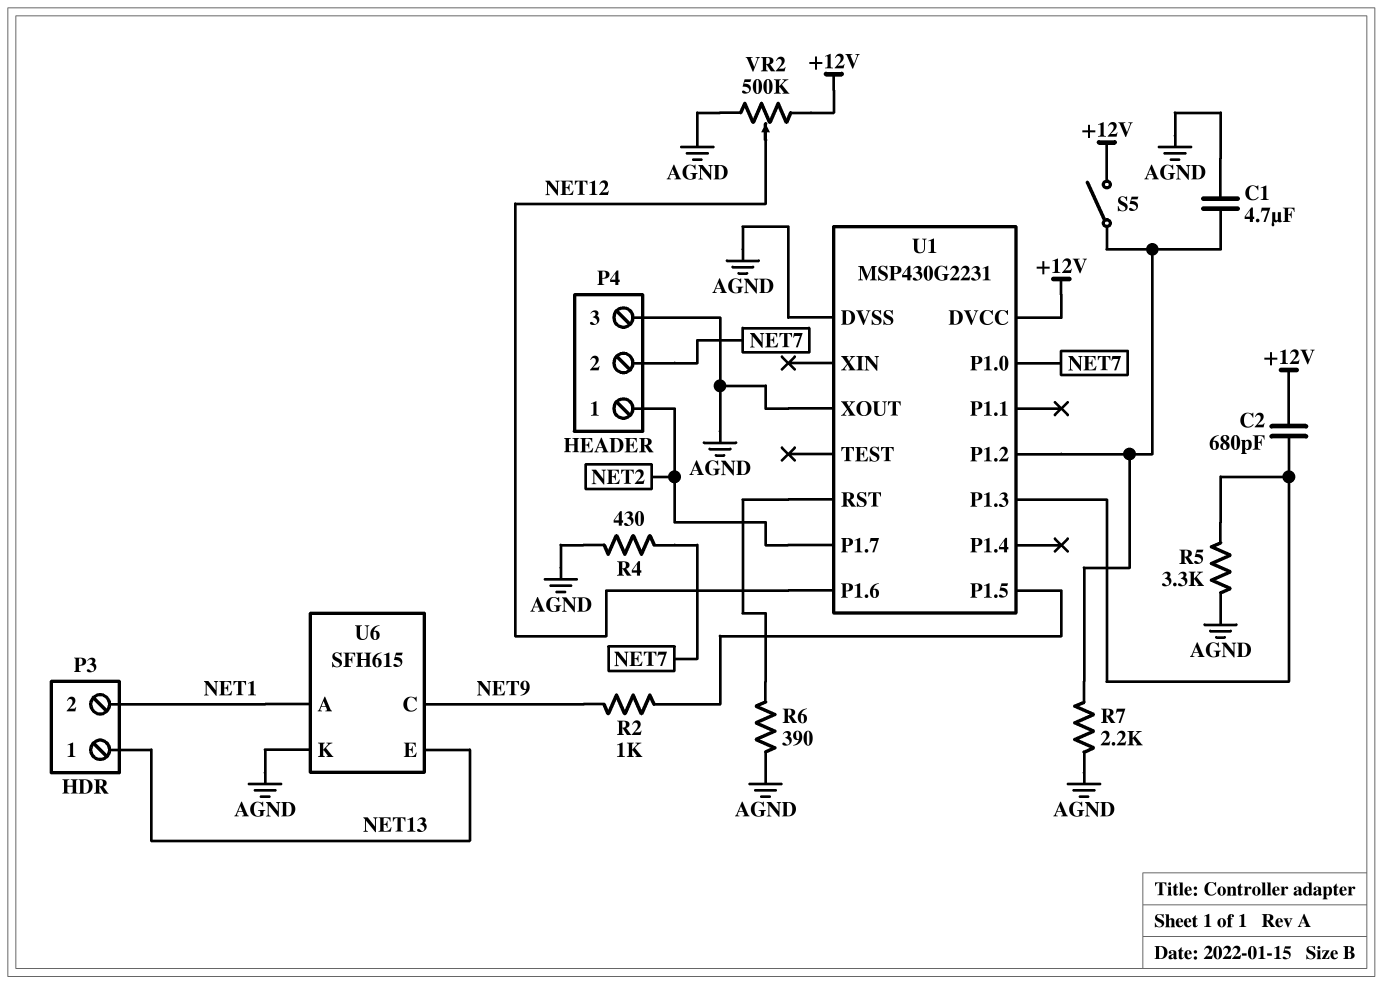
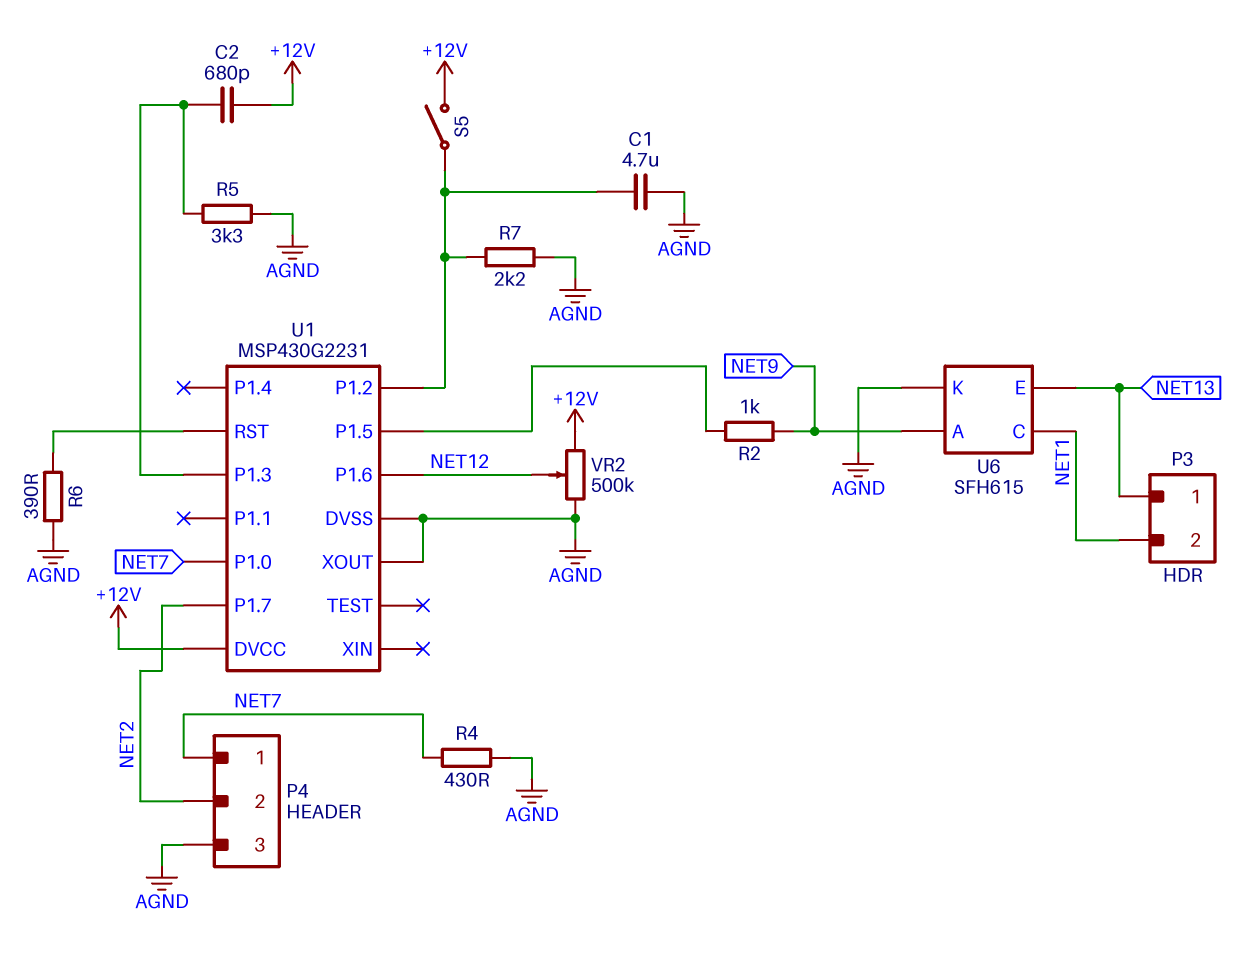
P4 pin 1: NET2 -> NET7
P4 pin 2: NET7 -> NET2
U6 pin A: NET1 -> NET9
U6 pin C: NET9 -> NET1

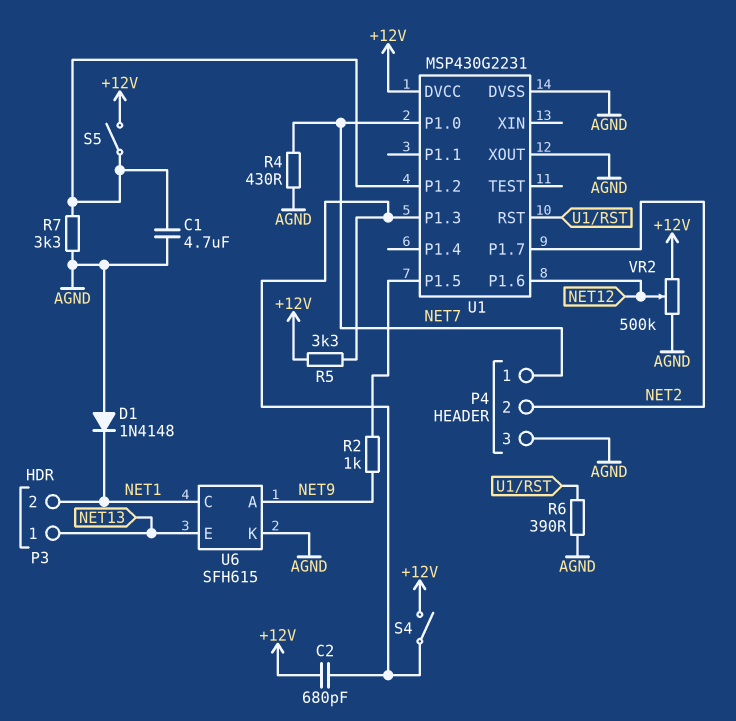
D1: none -> diode 1N4148 (A AGND, K NET1)
R5: 3.3k (AGND, U1/P1.3) -> 3.3k (+12V, U1/P1.3)
R7: 2.2k (AGND, U1/P1.2) -> 3.3k (AGND, U1/P1.2)
S4: none -> switch (+12V, U1/P1.3)

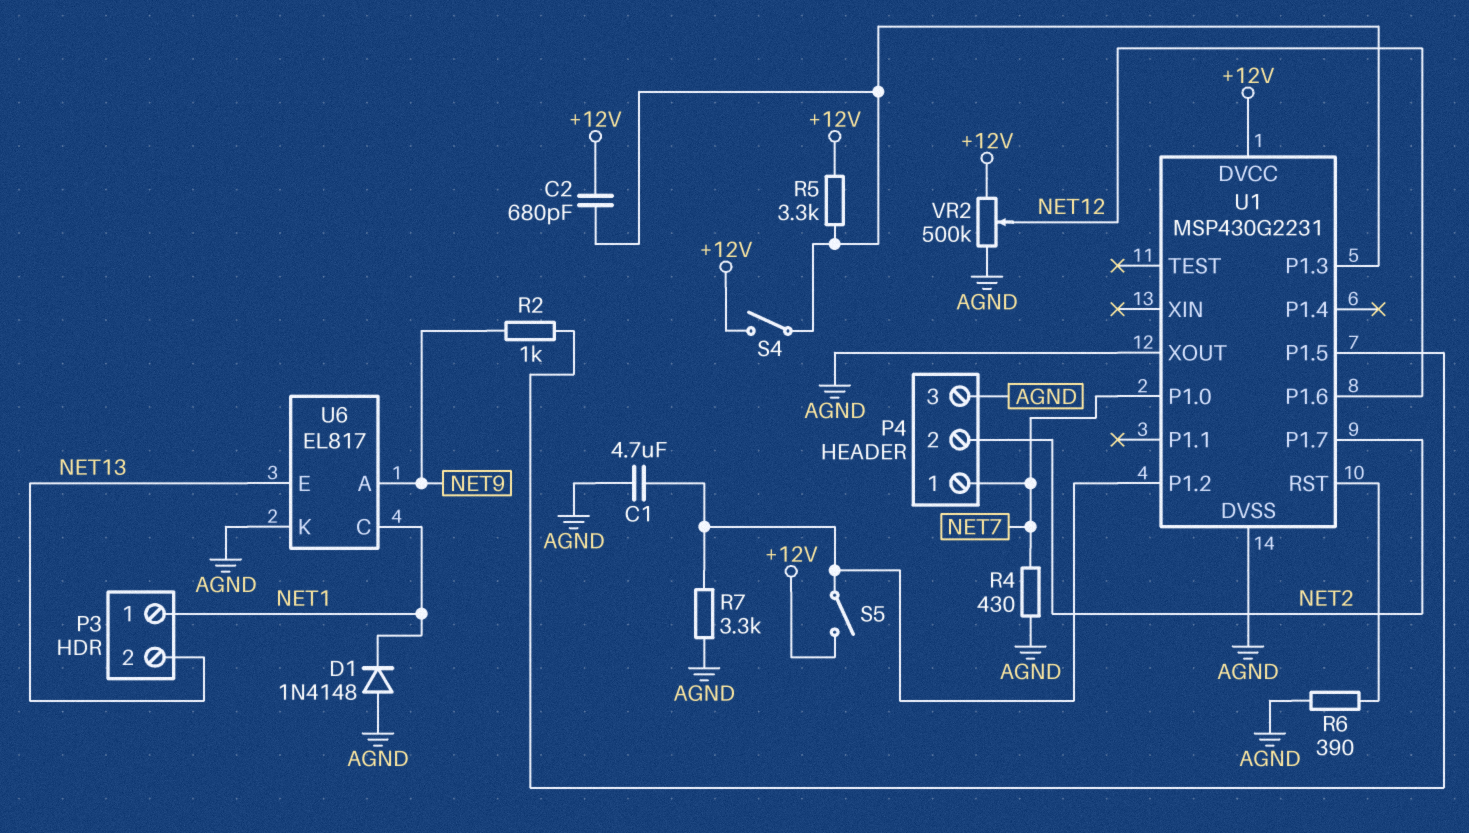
P3 pin 1: NET13 -> NET1
P3 pin 2: NET1 -> NET13
U6: SFH615 -> EL817

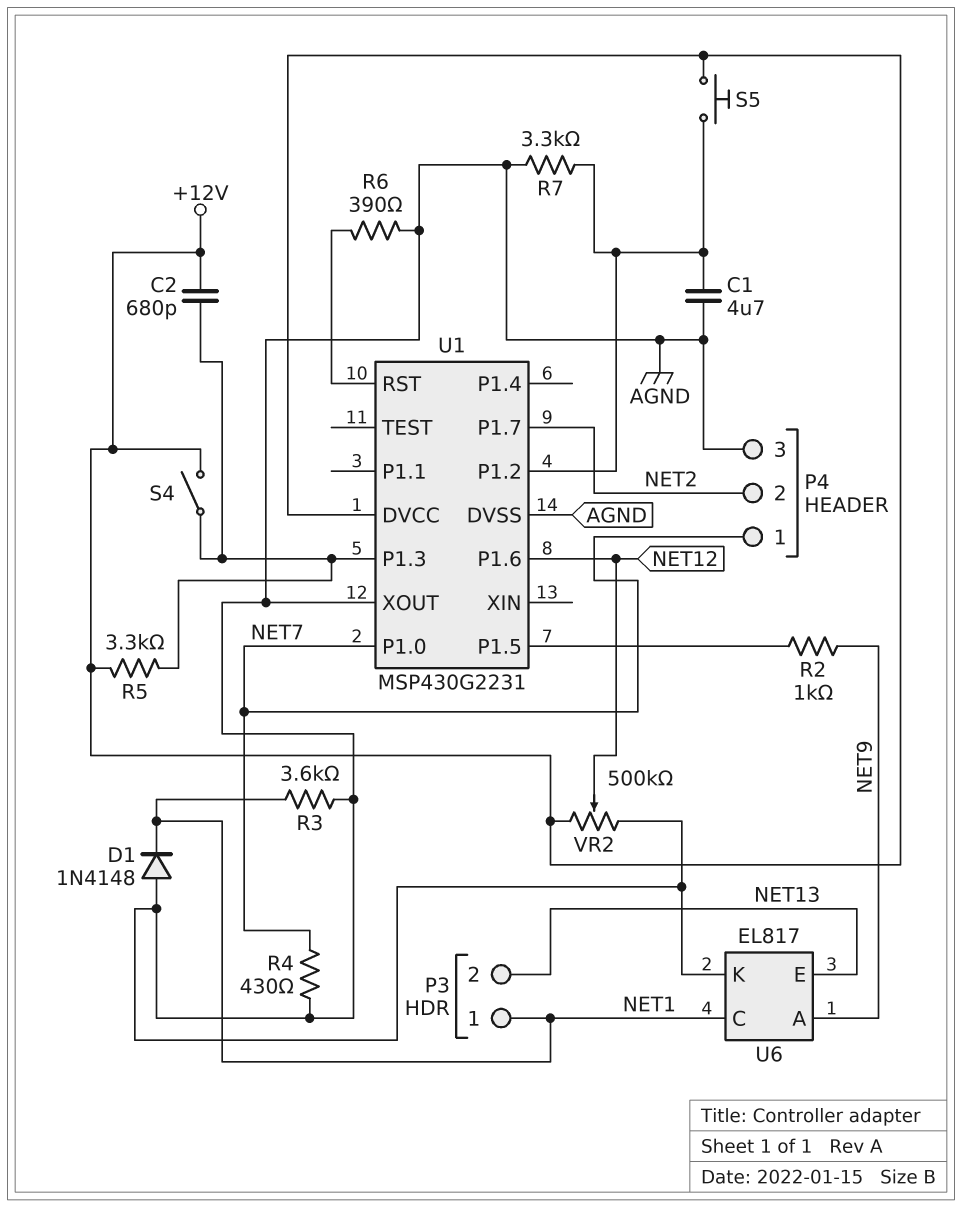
R3: none -> 3.6k (AGND, NET1)
S5: switch (+12V, U1/P1.2) -> button (+12V, U1/P1.2)

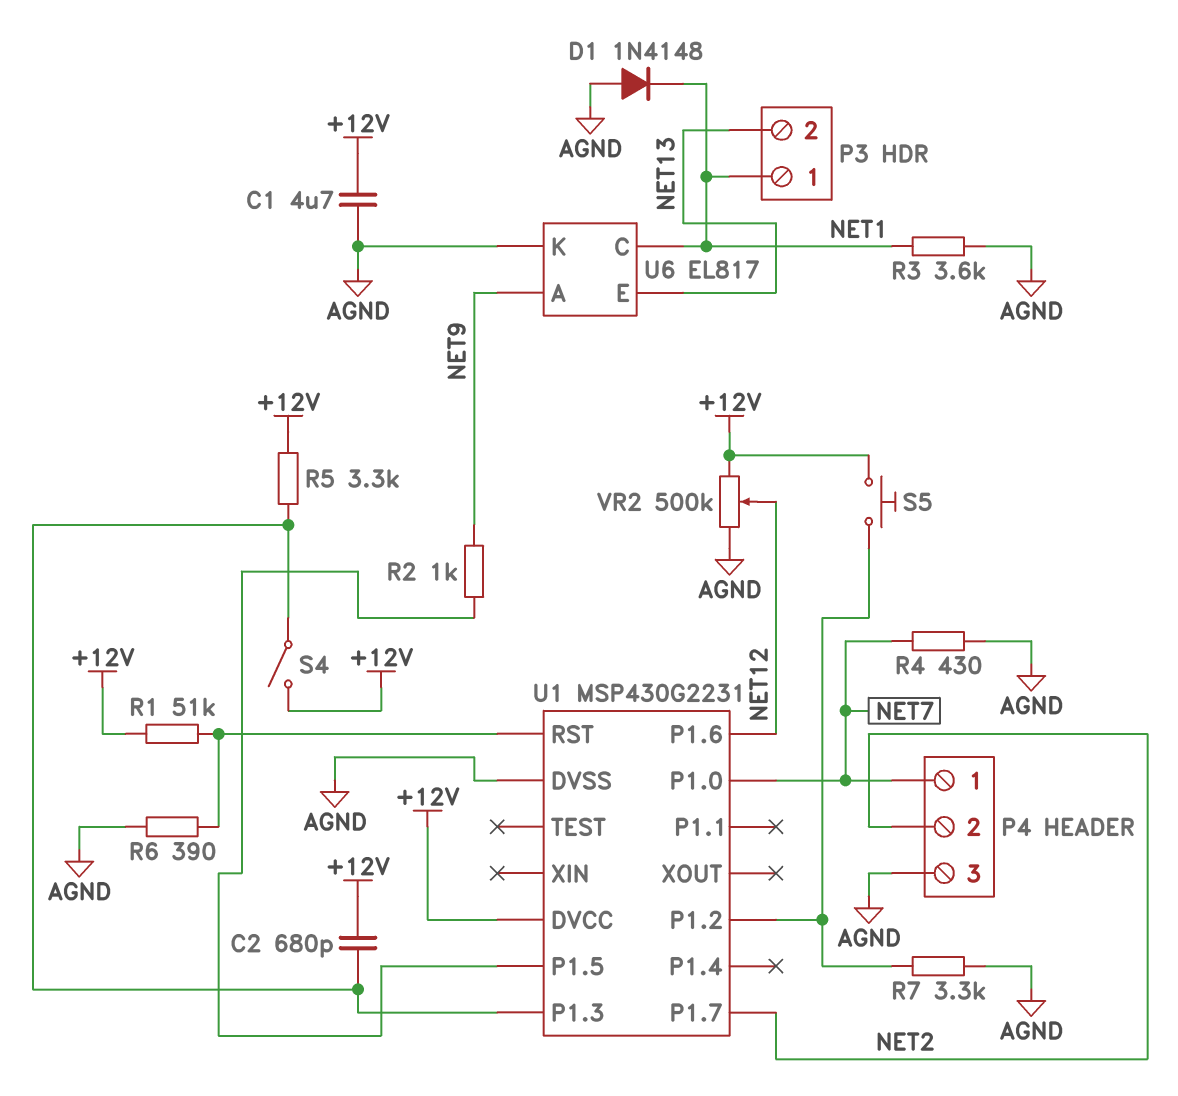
C1: 4.7uF (AGND, U1/P1.2) -> 4.7uF (+12V, AGND)
R1: none -> 51k (+12V, U1/RST)
U1 pin XOUT: AGND -> none

